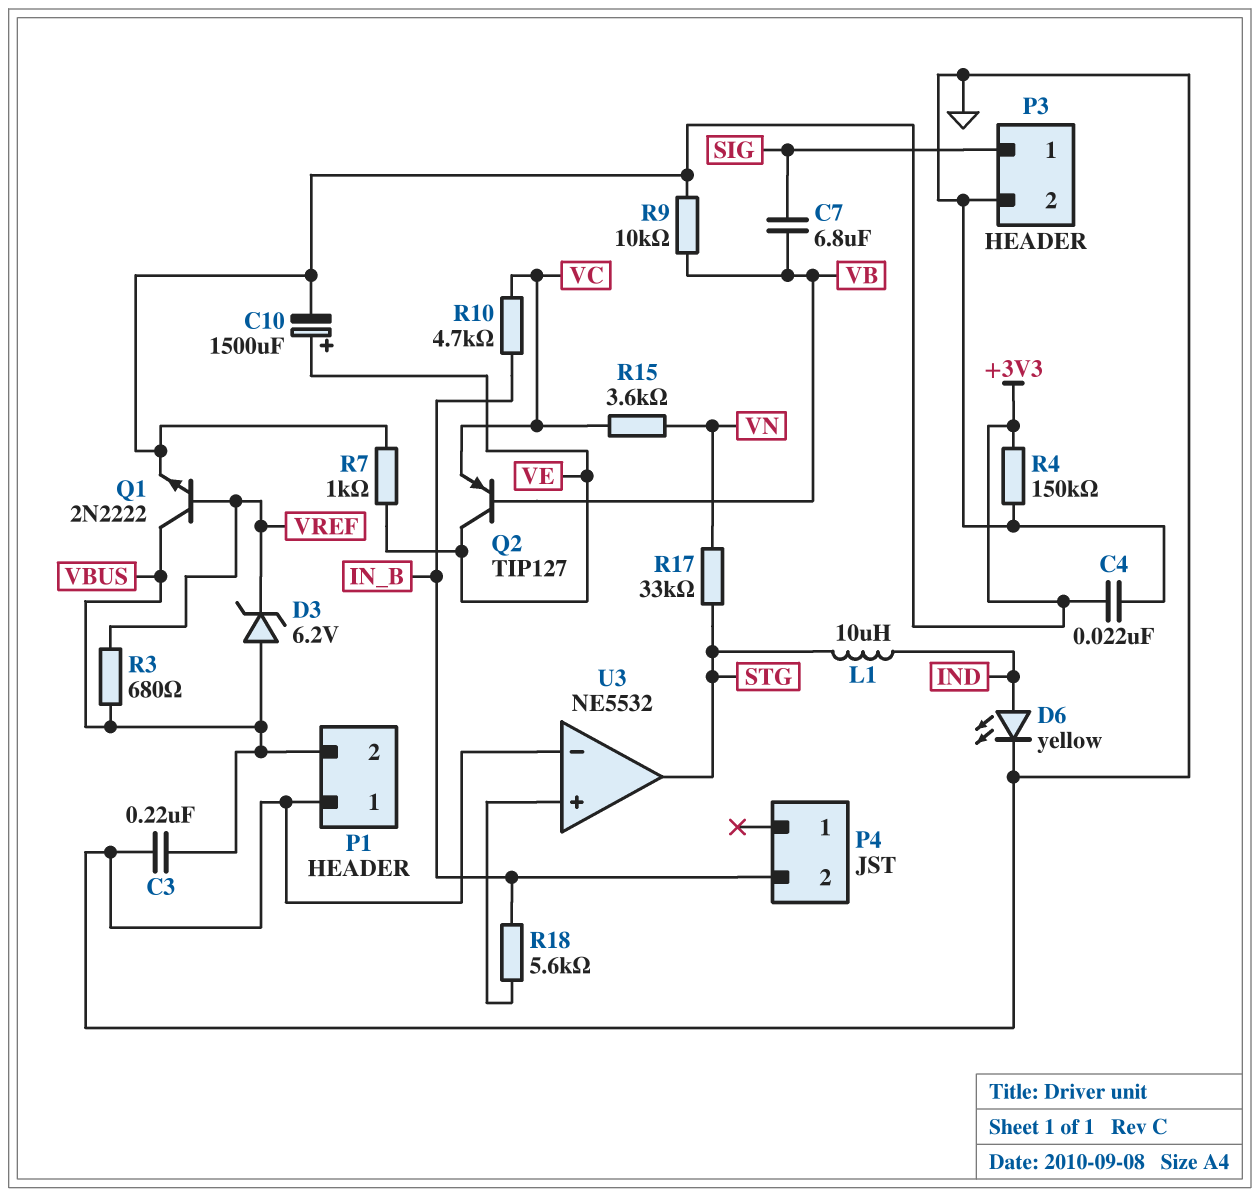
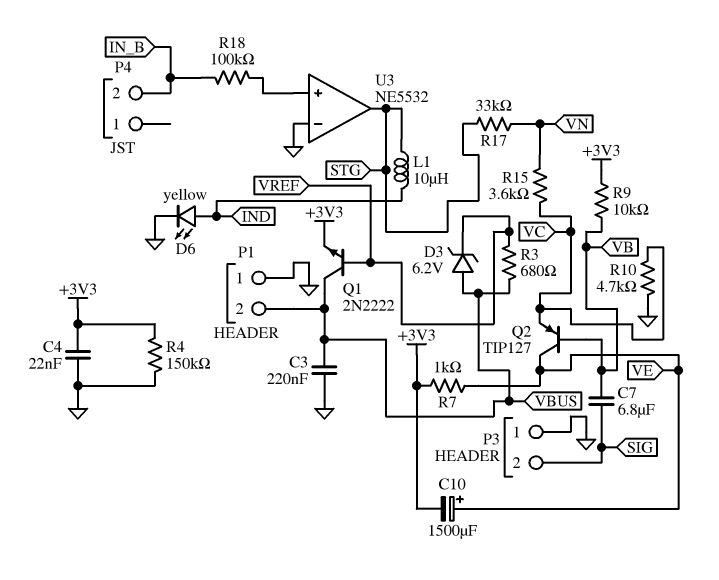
P3 pin 1: SIG -> GND
P3 pin 2: GND -> SIG
R10: 4.7k (IN_B, VC) -> 4.7k (GND, VC)
R18: 5.6k (IN_B, U3/in+) -> 100k (IN_B, U3/in+)

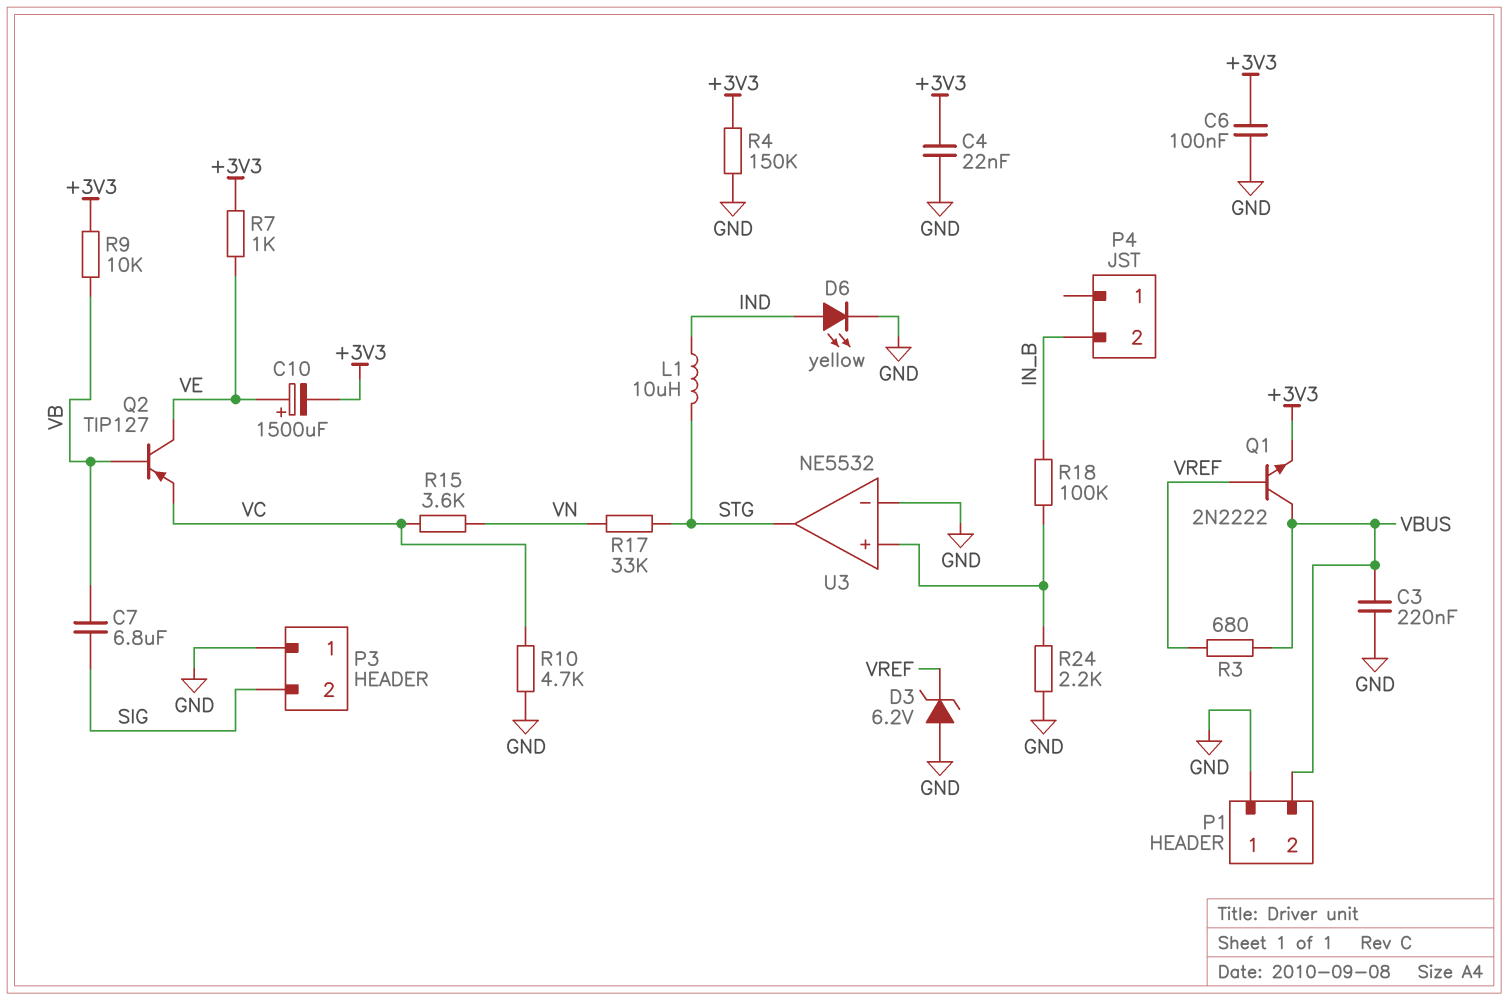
C6: none -> 100nF (+3V3, GND)
D3: zener 6.2V (A VBUS, K VREF) -> zener 6.2V (A GND, K VREF)
R24: none -> 2.2k (GND, U3/in+)

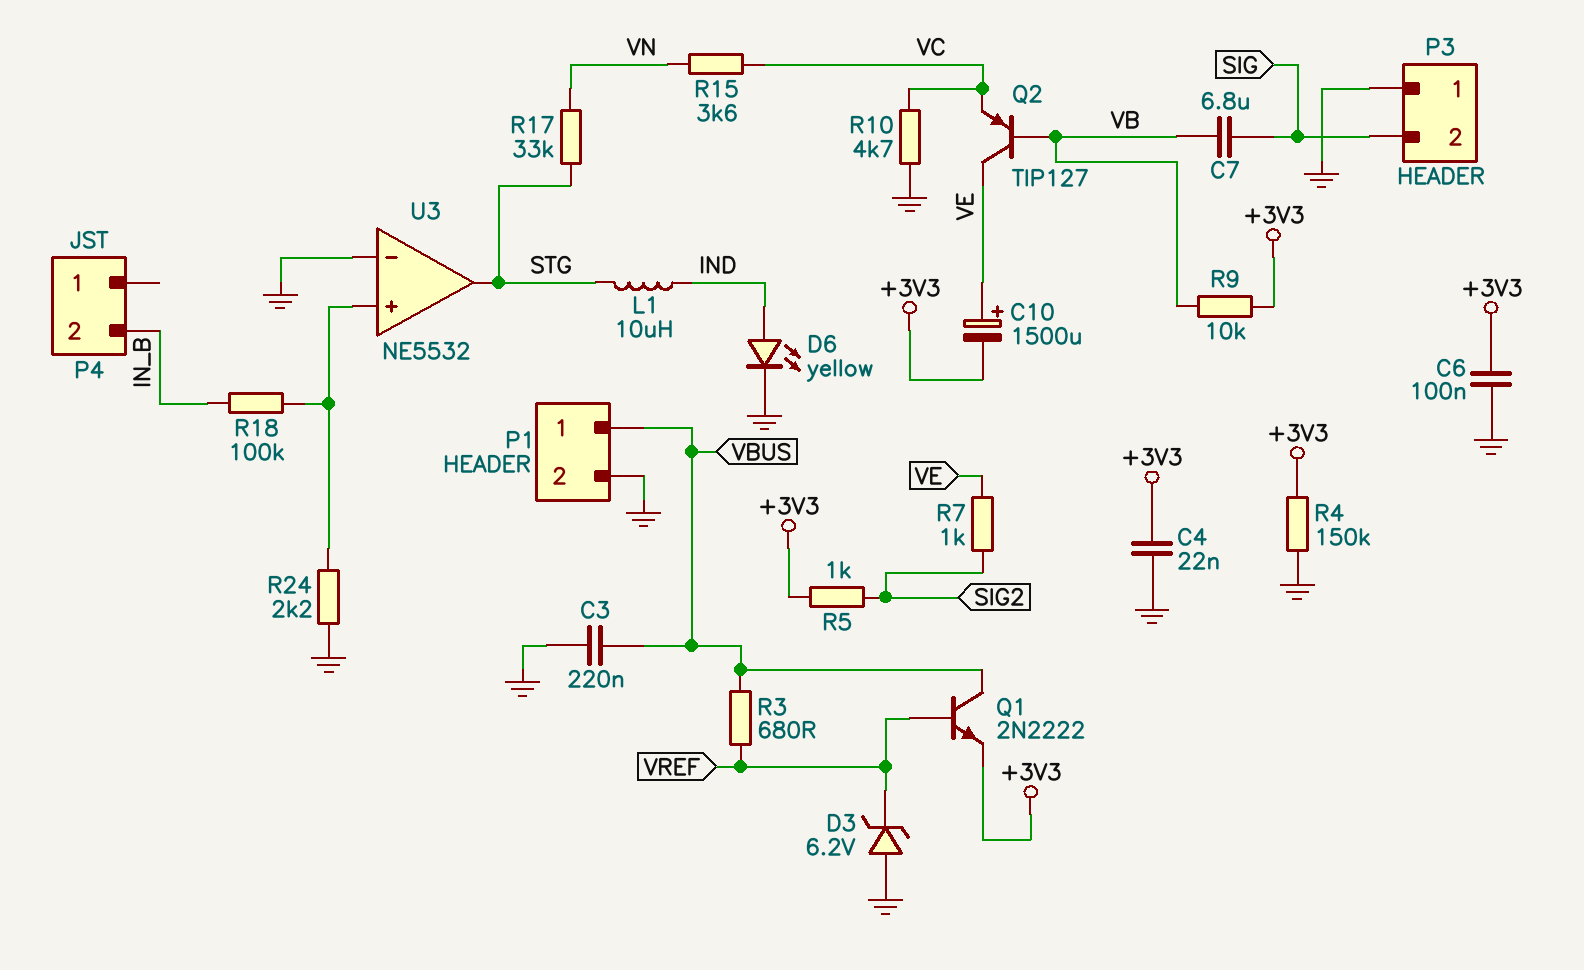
P1 pin 1: GND -> VBUS
P1 pin 2: VBUS -> GND
R5: none -> 1k (+3V3, SIG2)
R7: 1k (+3V3, VE) -> 1k (SIG2, VE)

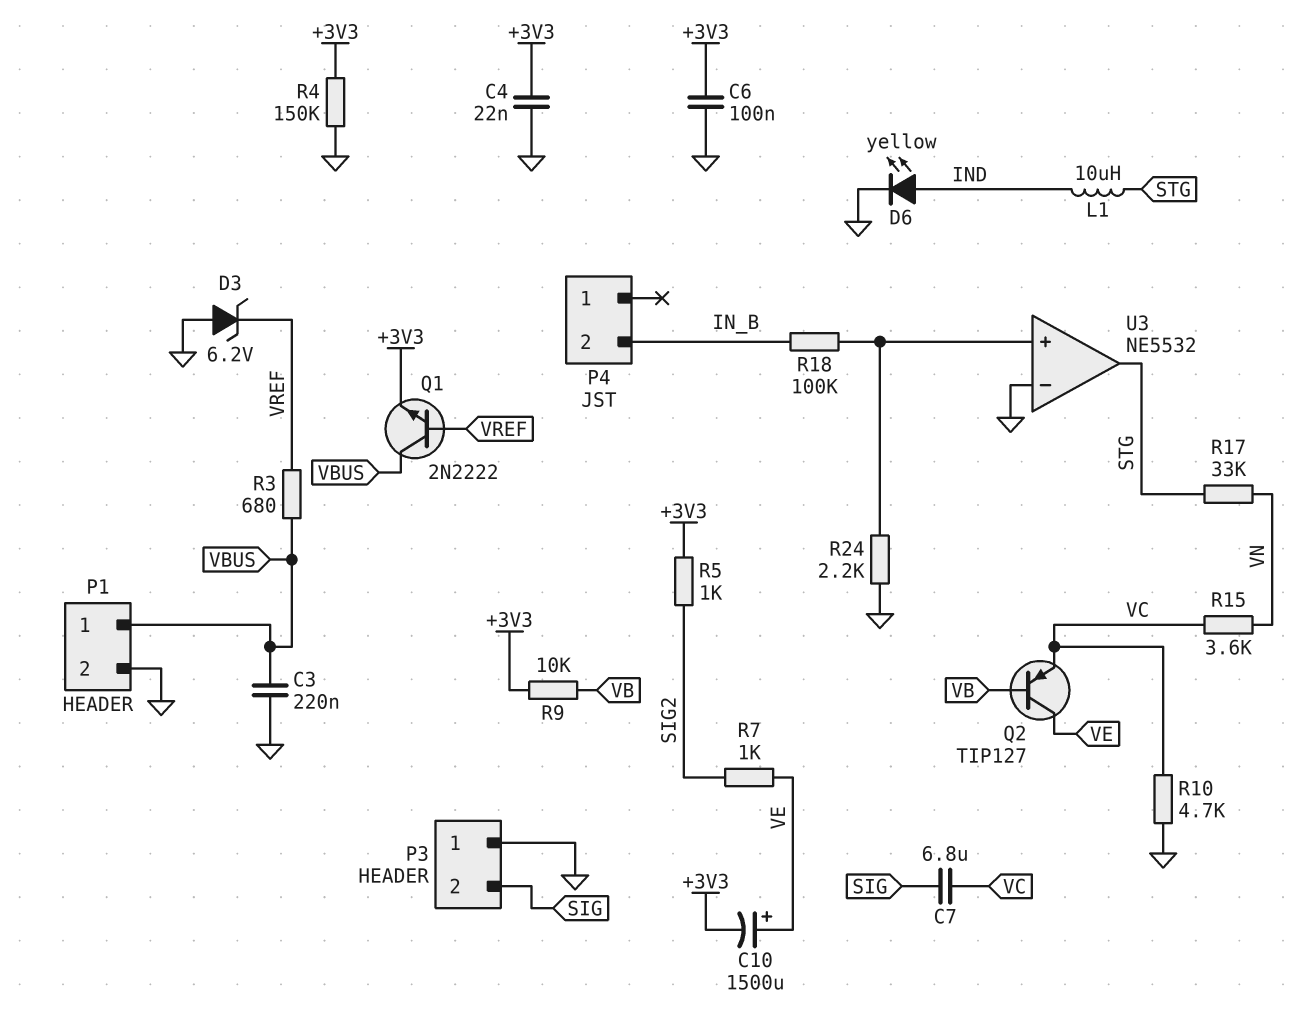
C7: 6.8uF (SIG, VB) -> 6.8uF (SIG, VC)

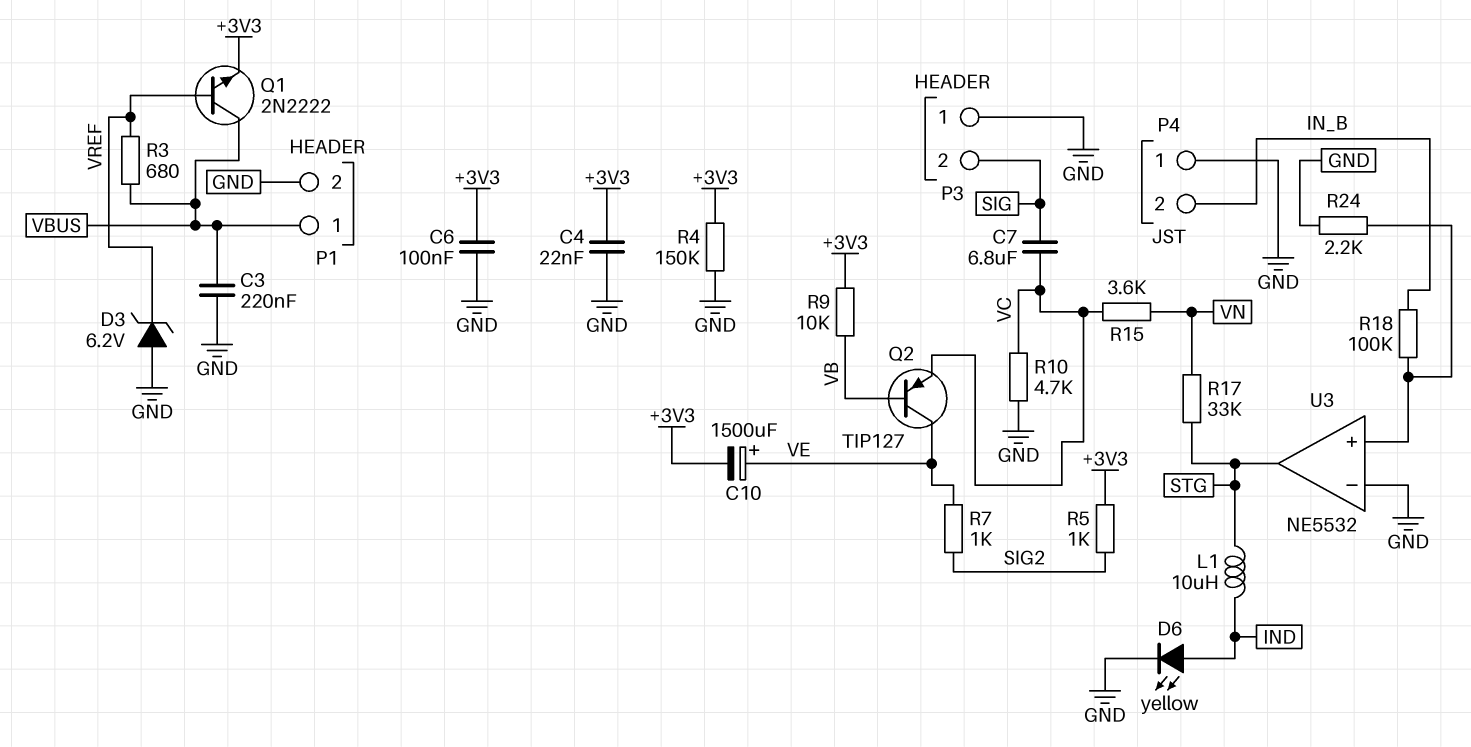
P4 pin 1: none -> GND

